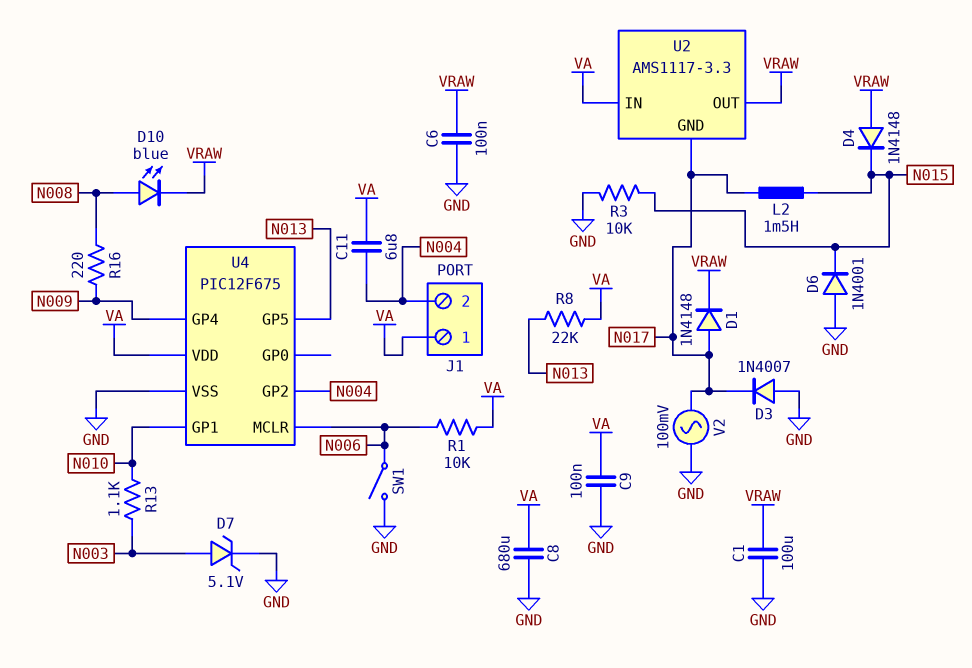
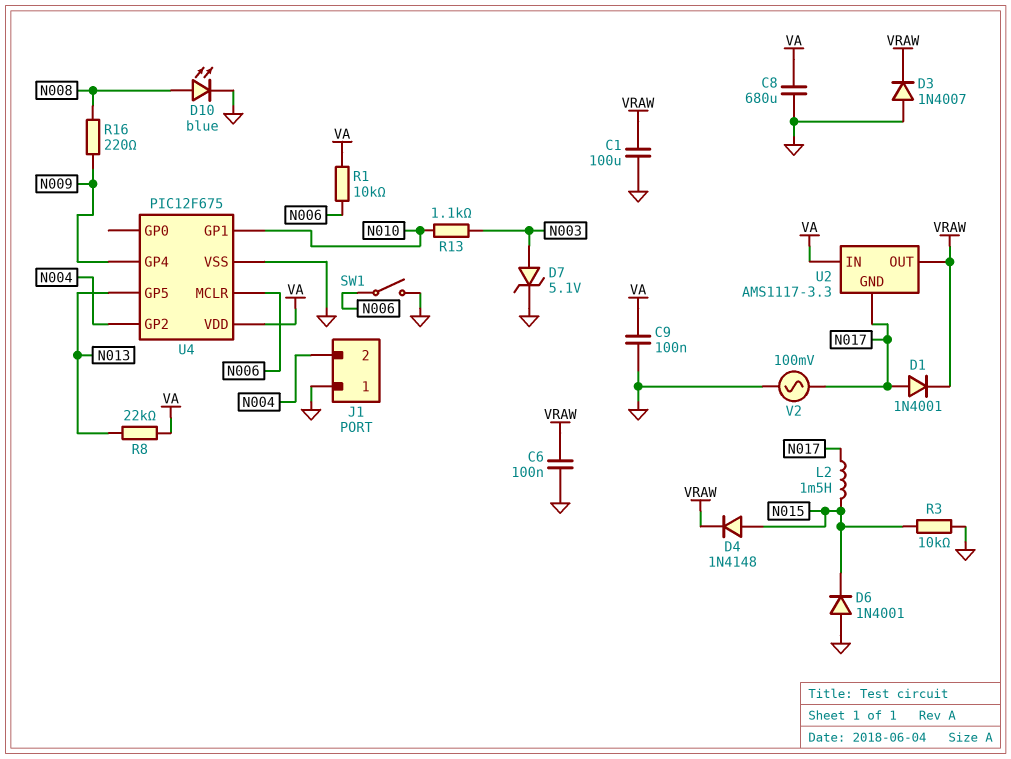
C11: 6.8uF (N004, VA) -> none
D1: diode 1N4148 (A N017, K VRAW) -> diode 1N4001 (A N017, K VRAW)
D3: diode 1N4007 (A GND, K N017) -> diode 1N4007 (A GND, K VRAW)
D4: diode 1N4148 (A VRAW, K N015) -> diode 1N4148 (A N015, K VRAW)
D10: LED blue (A N008, K VRAW) -> LED blue (A N008, K GND)
J1 pin 1: VA -> GND

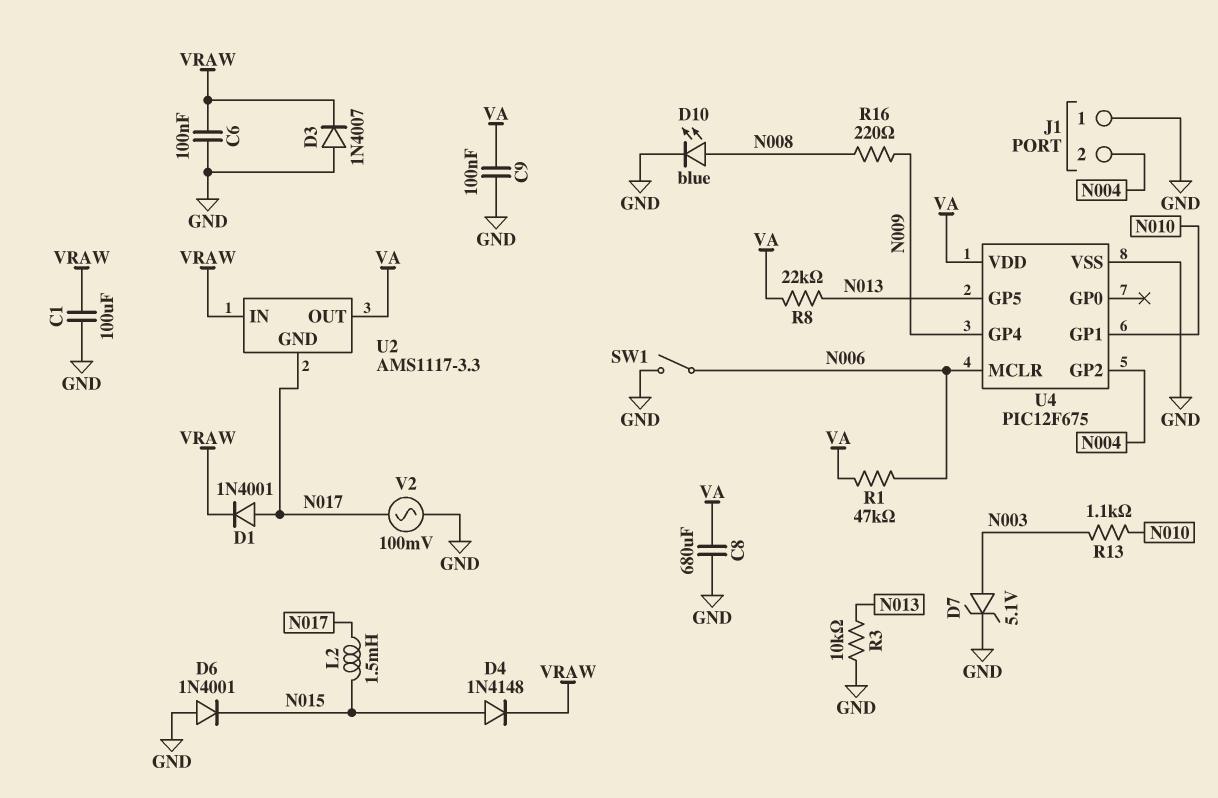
R1: 10k (N006, VA) -> 47k (N006, VA)
R3: 10k (GND, N015) -> 10k (GND, N013)
U2 pin IN: VA -> VRAW
U2 pin OUT: VRAW -> VA

